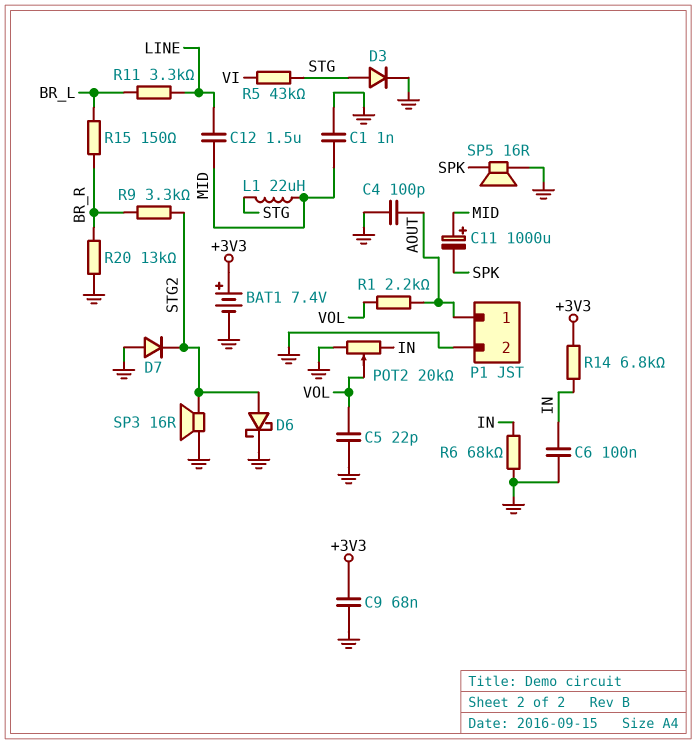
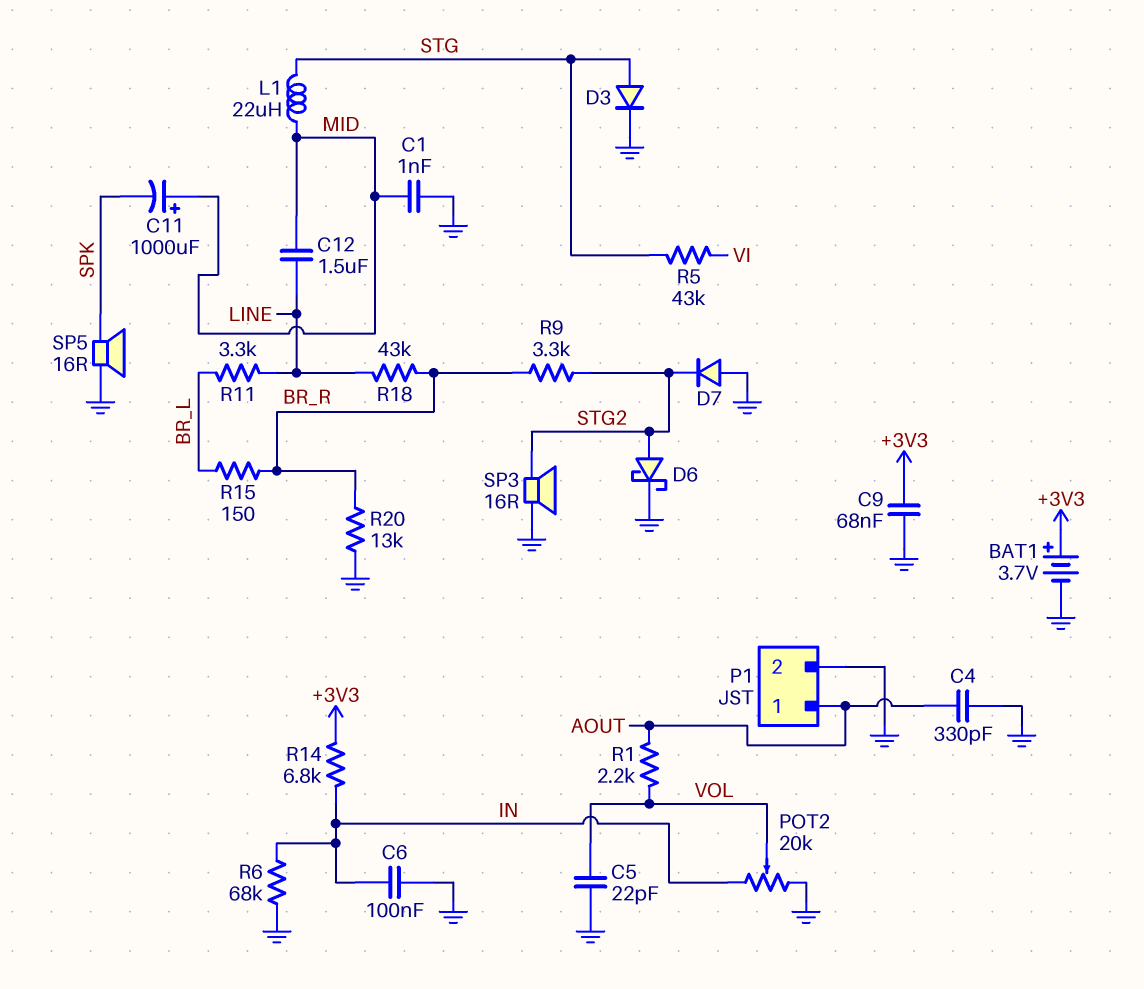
BAT1: 7.4V (plus +3V3, minus GND) -> 3.7V (plus +3V3, minus GND)
C4: 100pF (AOUT, GND) -> 330pF (AOUT, GND)
R18: none -> 43k (BR_R, LINE)

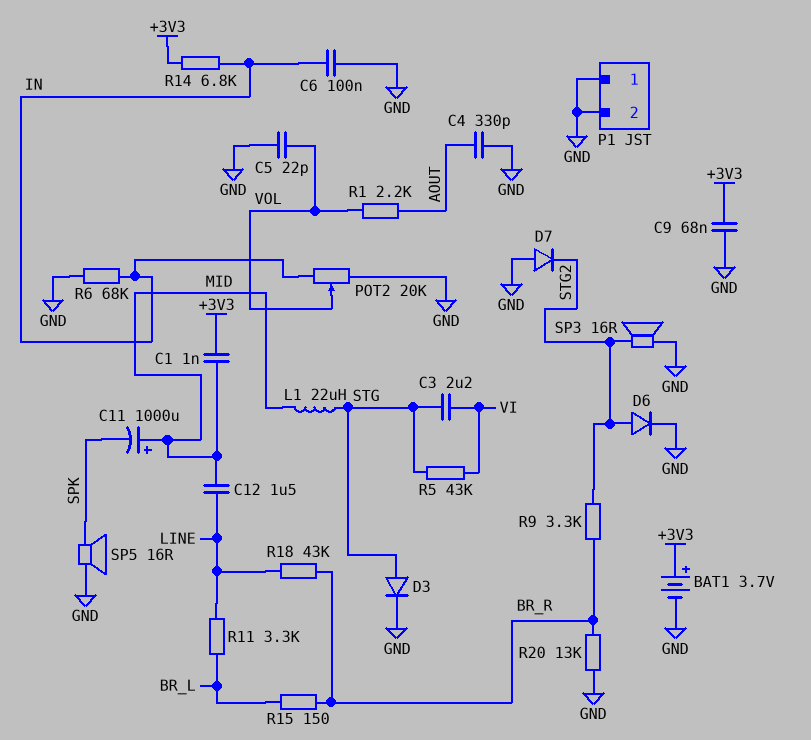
C1: 1nF (GND, MID) -> 1nF (+3V3, MID)
C3: none -> 2.2uF (STG, VI)
D6: schottky (A STG2, K GND) -> diode (A STG2, K GND)
P1 pin 1: AOUT -> GND

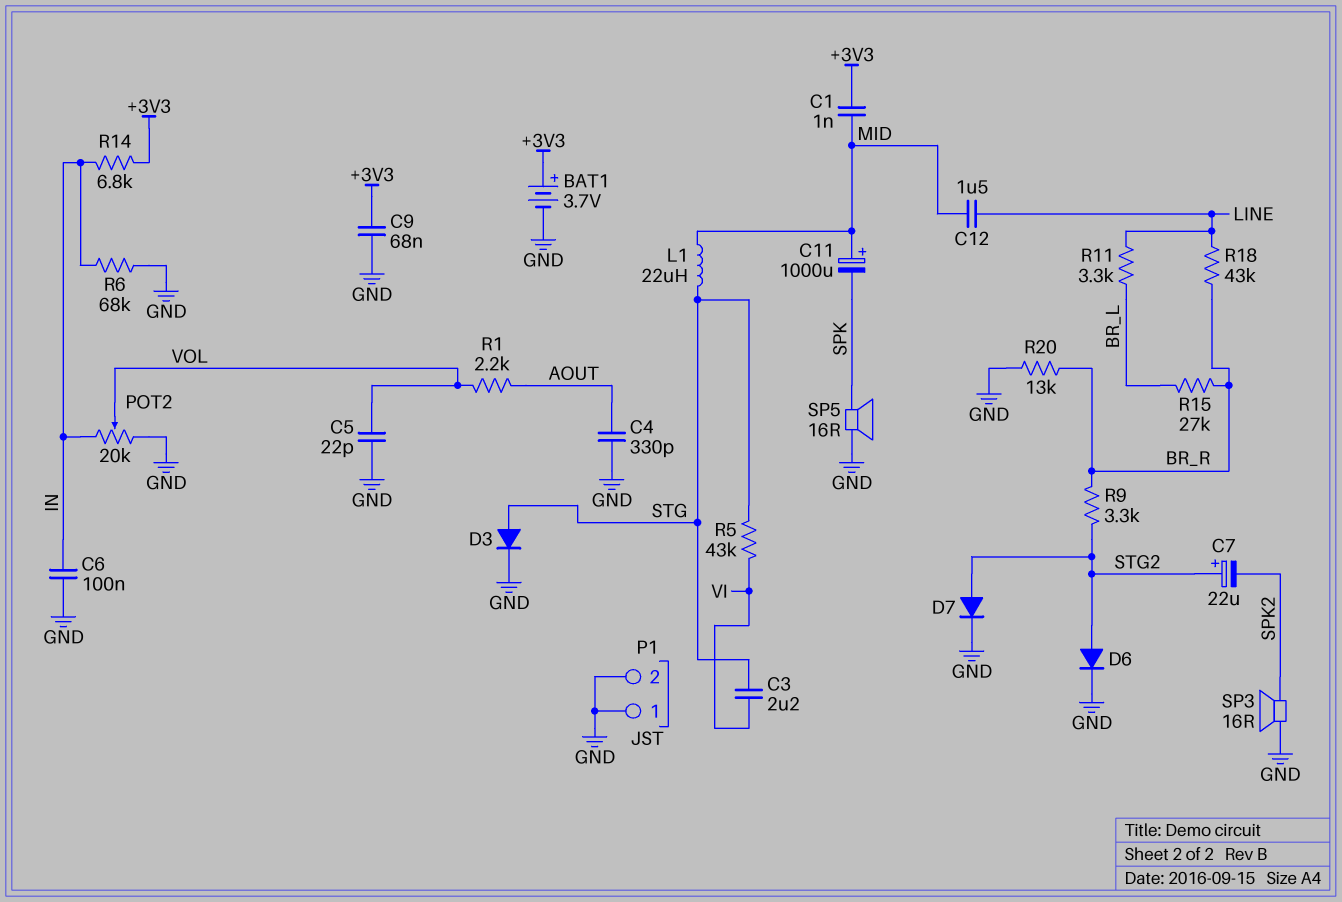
C7: none -> 22uF (plus STG2, minus SPK2)
D7: diode (A GND, K STG2) -> diode (A STG2, K GND)
R15: 150 (BR_L, BR_R) -> 27k (BR_L, BR_R)
SP3: speaker 16R (GND, STG2) -> speaker 16R (GND, SPK2)

